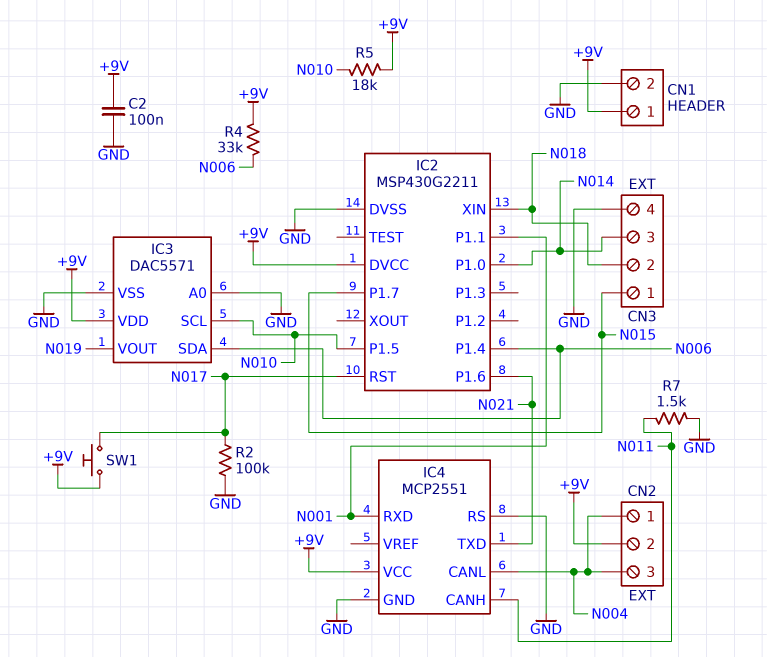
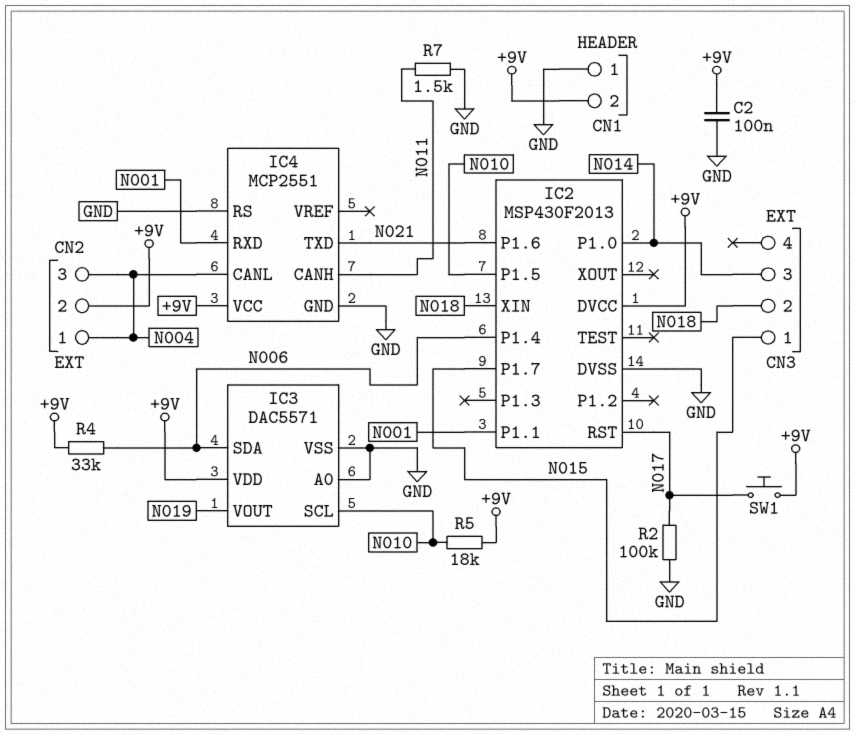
CN1 pin 1: +9V -> GND
CN1 pin 2: GND -> +9V
CN3 pin 4: GND -> none
IC2: MSP430G2211 -> MSP430F2013

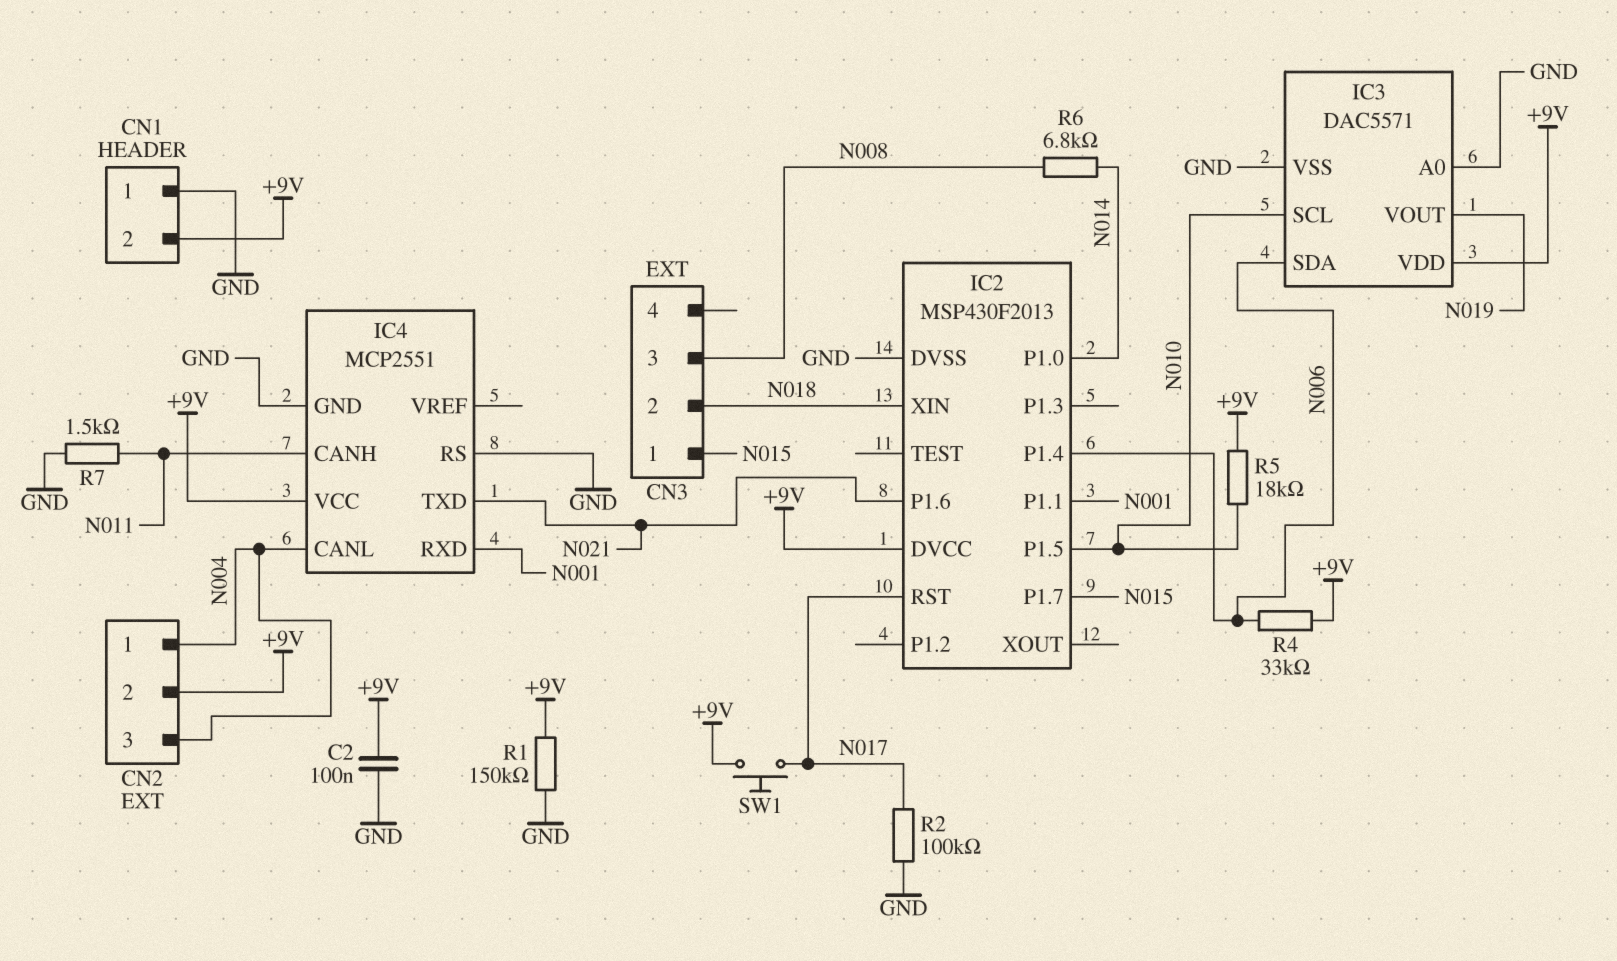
CN3 pin 3: N014 -> N008
R1: none -> 150k (+9V, GND)
R6: none -> 6.8k (N008, N014)

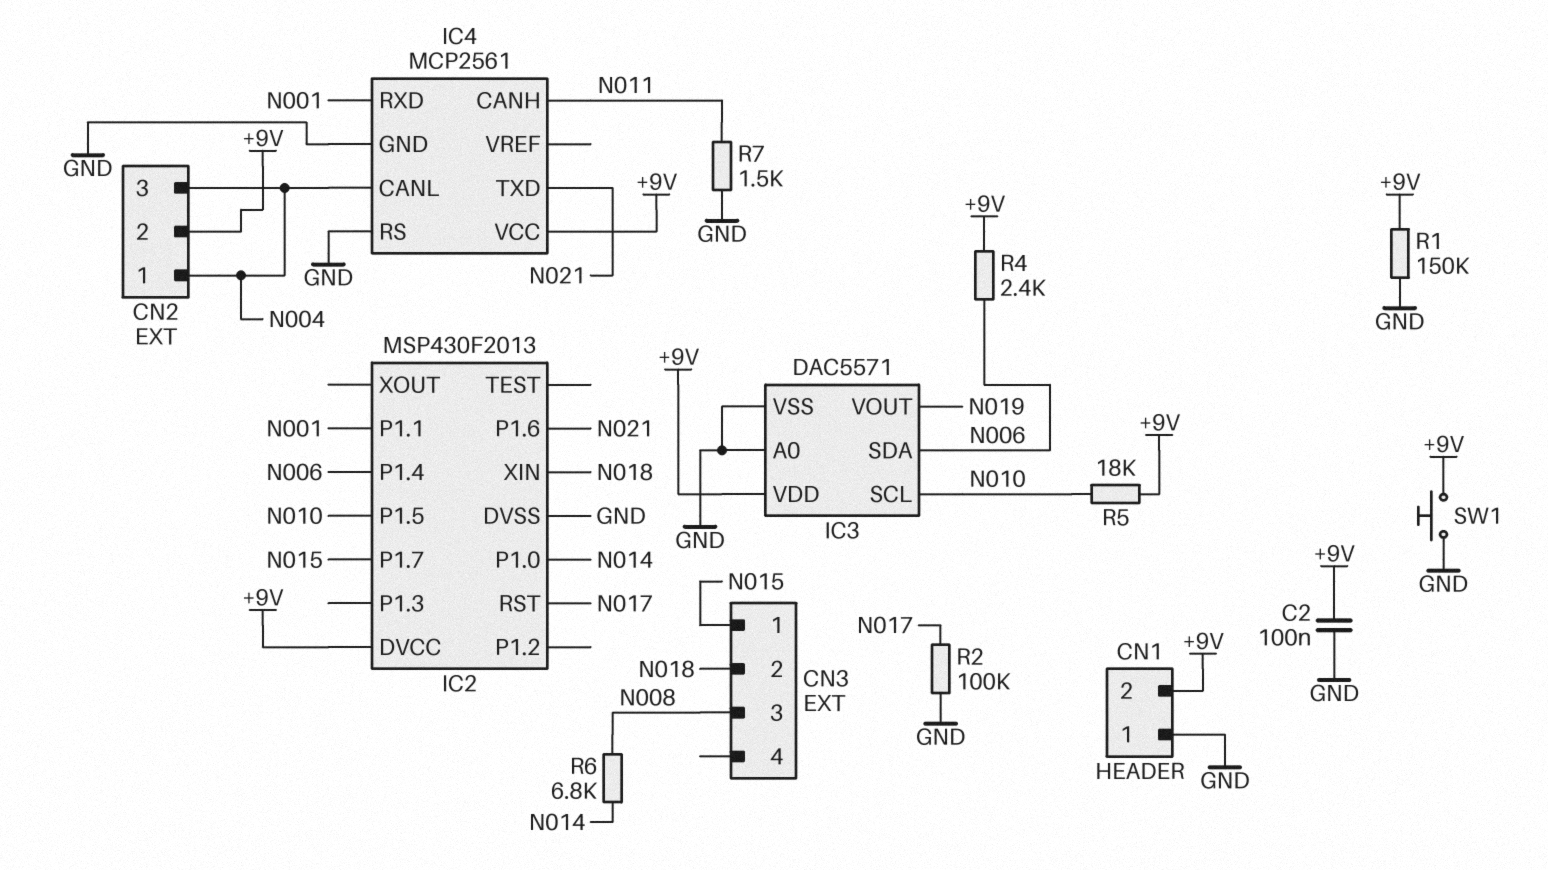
IC4: MCP2551 -> MCP2561
R4: 33k (+9V, N006) -> 2.4k (+9V, N006)
SW1: button (+9V, N017) -> button (+9V, GND)

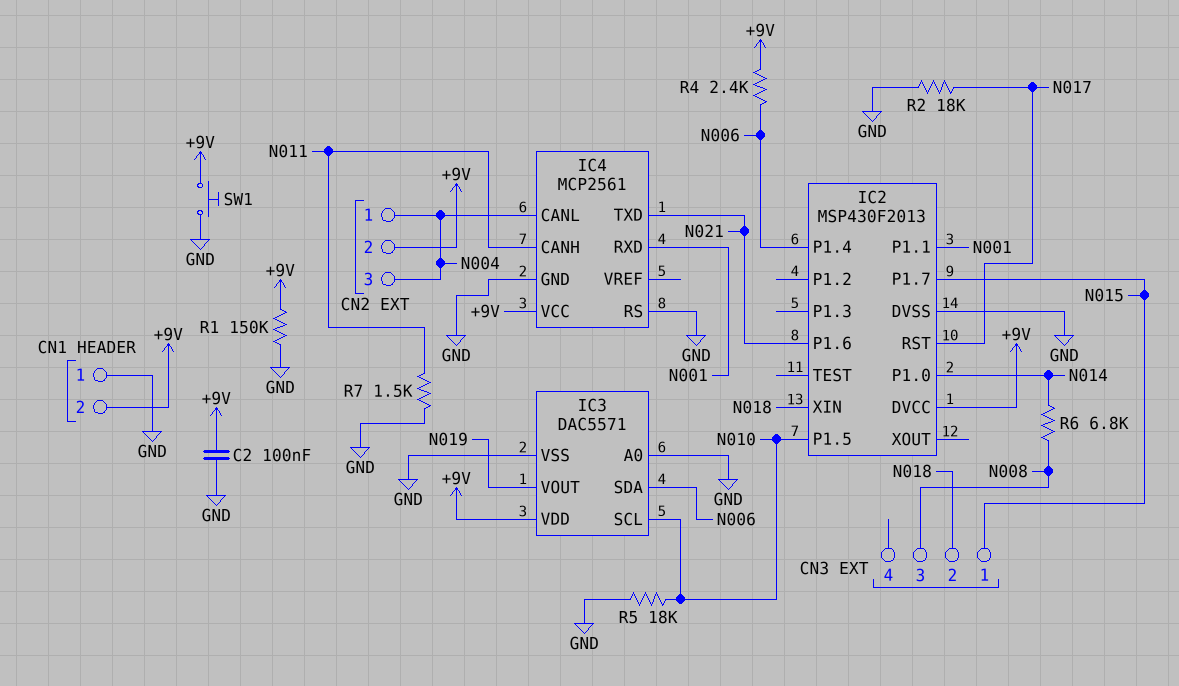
R2: 100k (GND, N017) -> 18k (GND, N017)
R5: 18k (+9V, N010) -> 18k (GND, N010)

